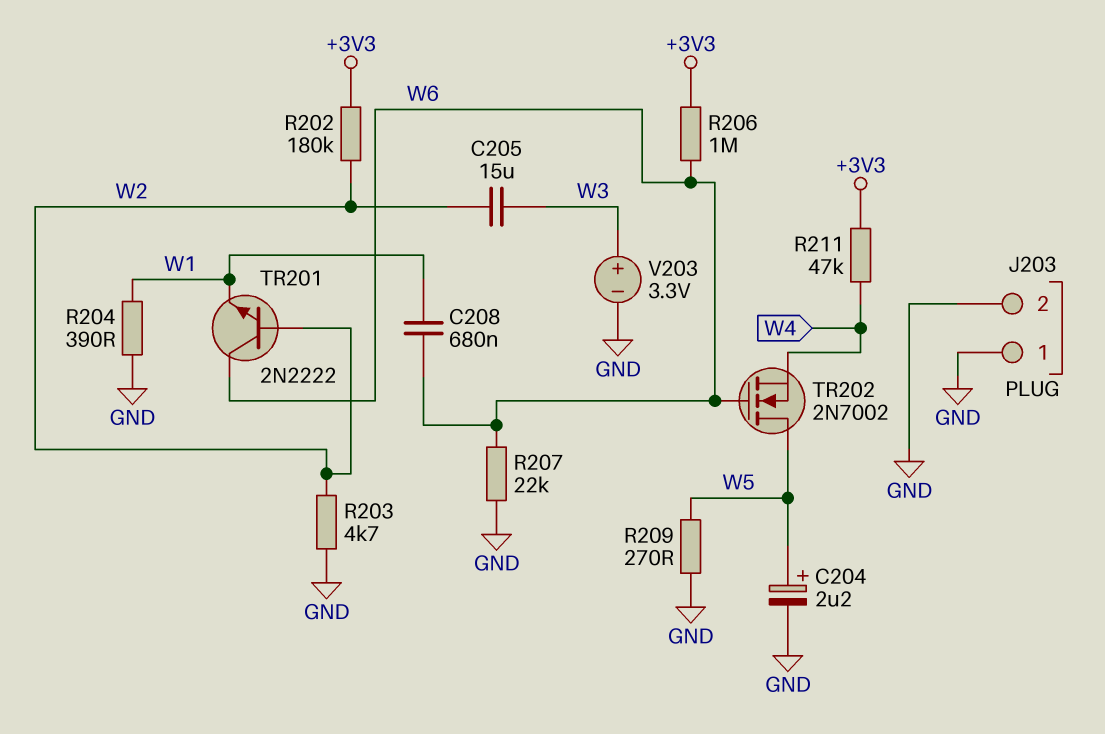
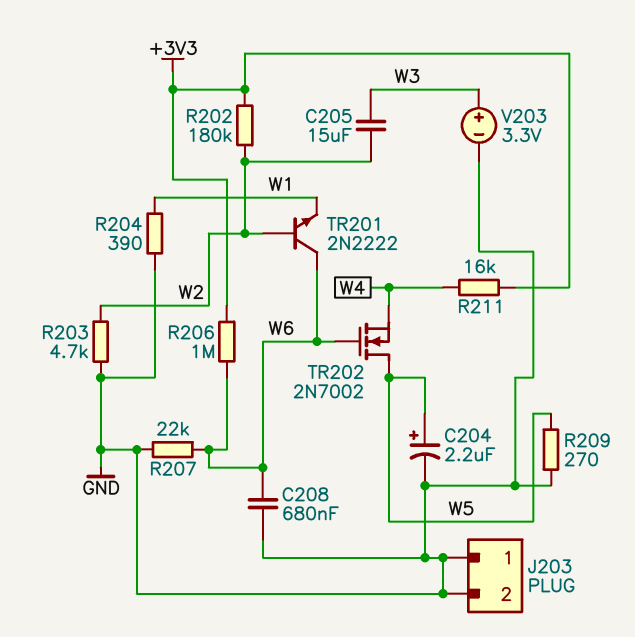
C208: 680nF (W1, W6) -> 680nF (GND, W6)
R211: 47k (+3V3, W4) -> 16k (+3V3, W4)

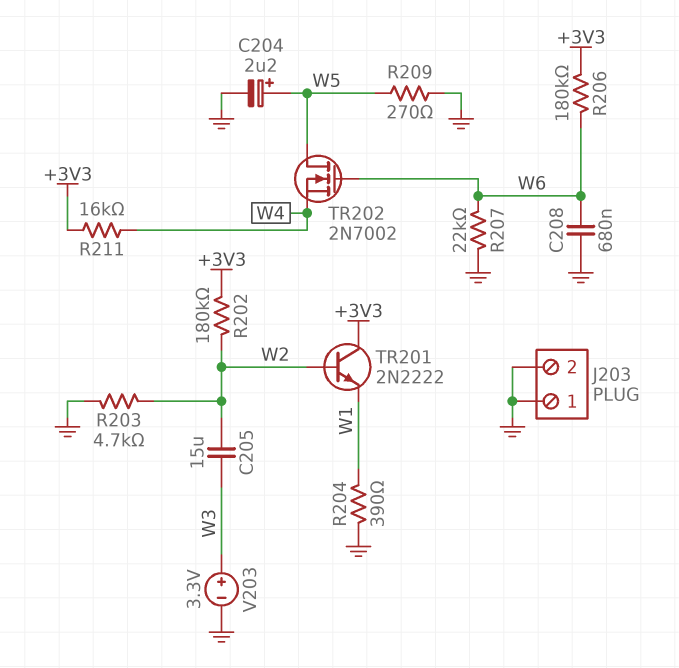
R206: 1M (+3V3, W6) -> 180k (+3V3, W6)
TR201: NPN 2N2222 (B W2, C W6, E W1) -> NPN 2N2222 (B W2, C +3V3, E W1)

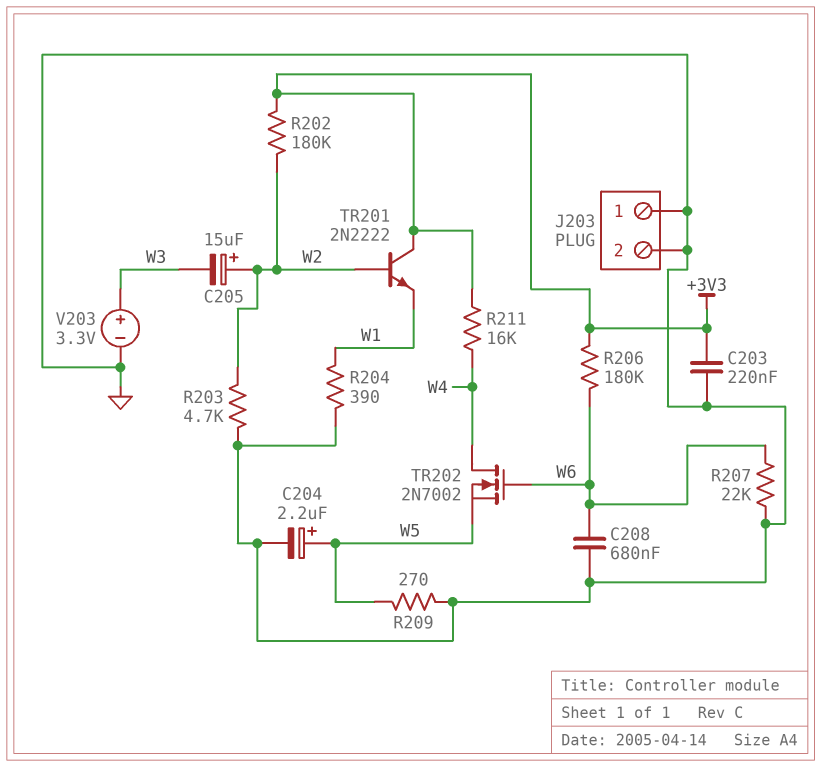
C203: none -> 220nF (+3V3, GND)
C205: 15uF (W2, W3) -> 15uF (plus W2, minus W3)
TR202: NMOS 2N7002 (G W6, D W5, S W4) -> NMOS 2N7002 (G W6, D W4, S W5)

